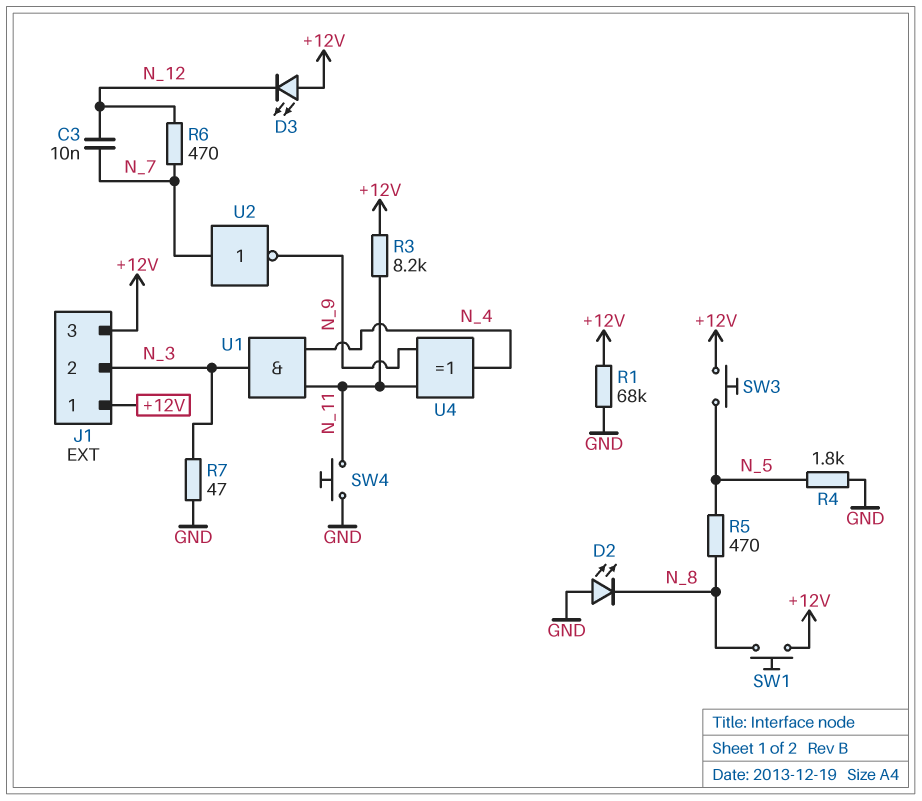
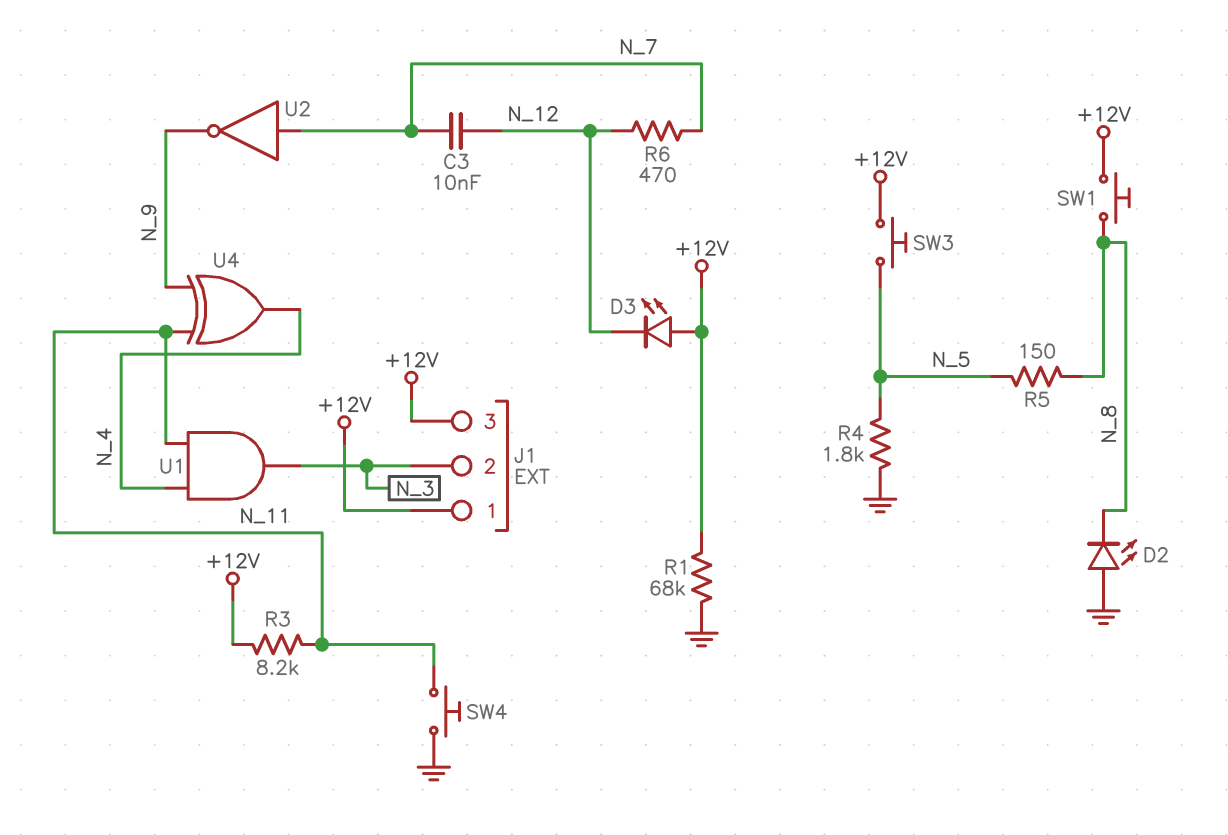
R5: 470 (N_5, N_8) -> 150 (N_5, N_8)
R7: 47 (GND, N_3) -> none

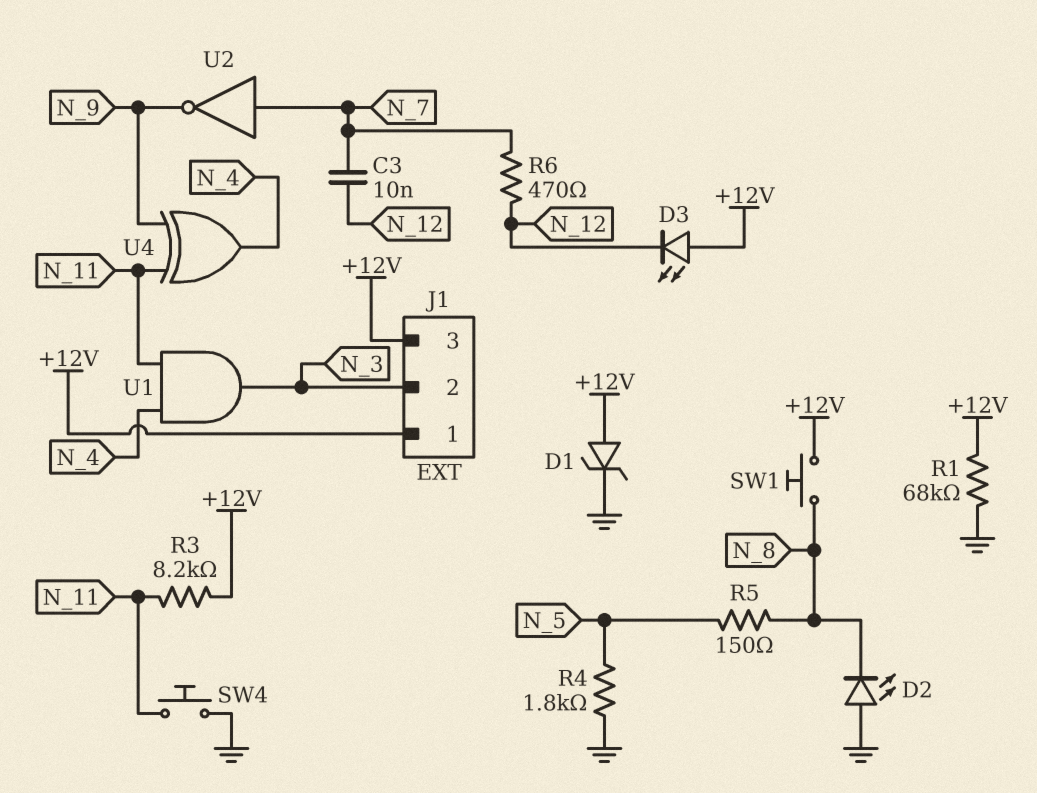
D1: none -> zener (A +12V, K GND)
SW3: button (+12V, N_5) -> none

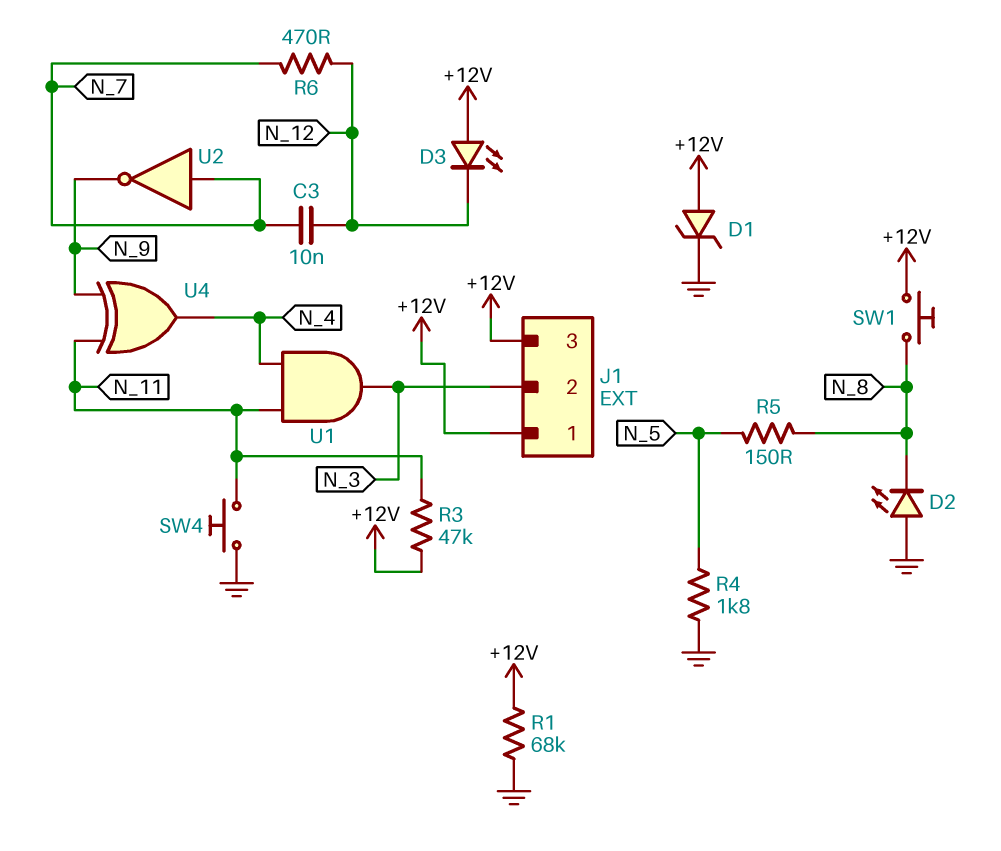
R3: 8.2k (+12V, N_11) -> 47k (+12V, N_11)

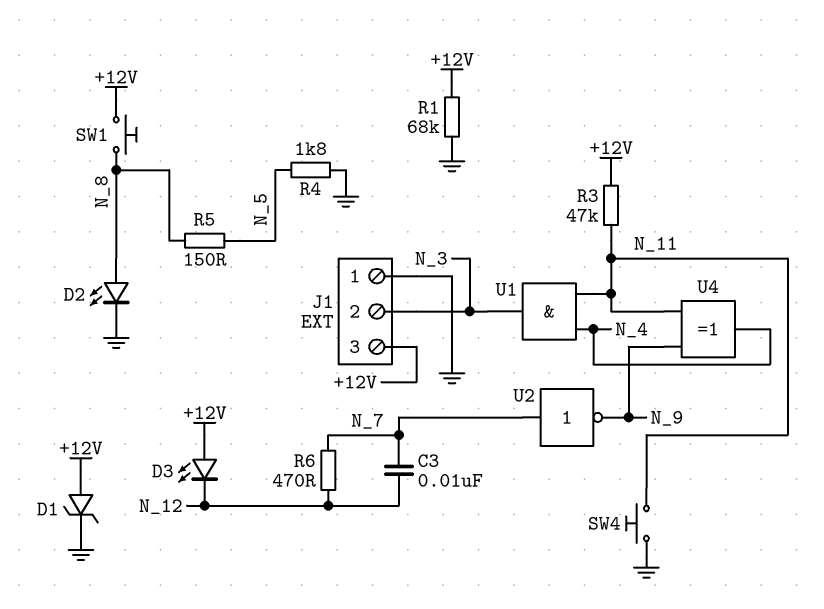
D2: LED (A GND, K N_8) -> LED (A N_8, K GND)
J1 pin 1: +12V -> GND

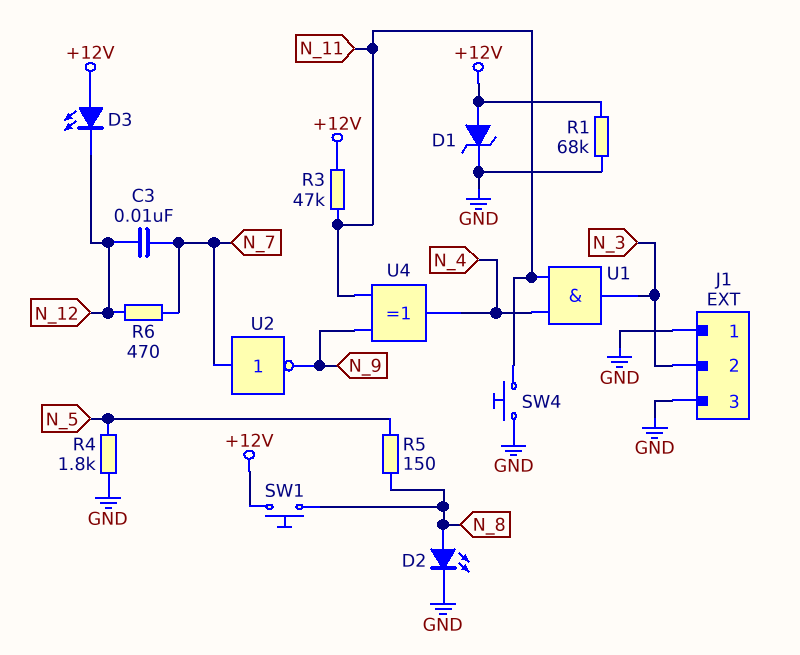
J1 pin 3: +12V -> GND

